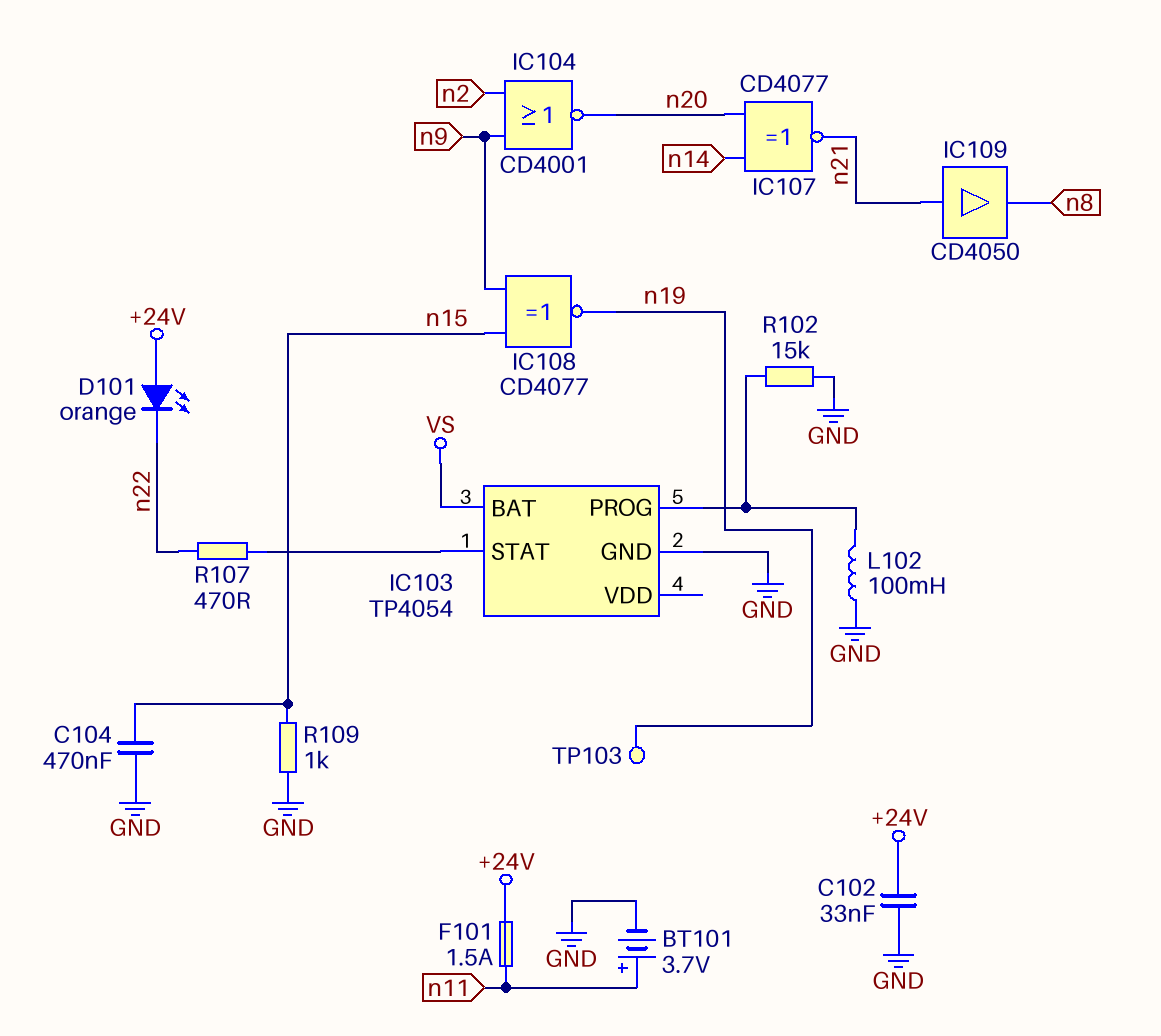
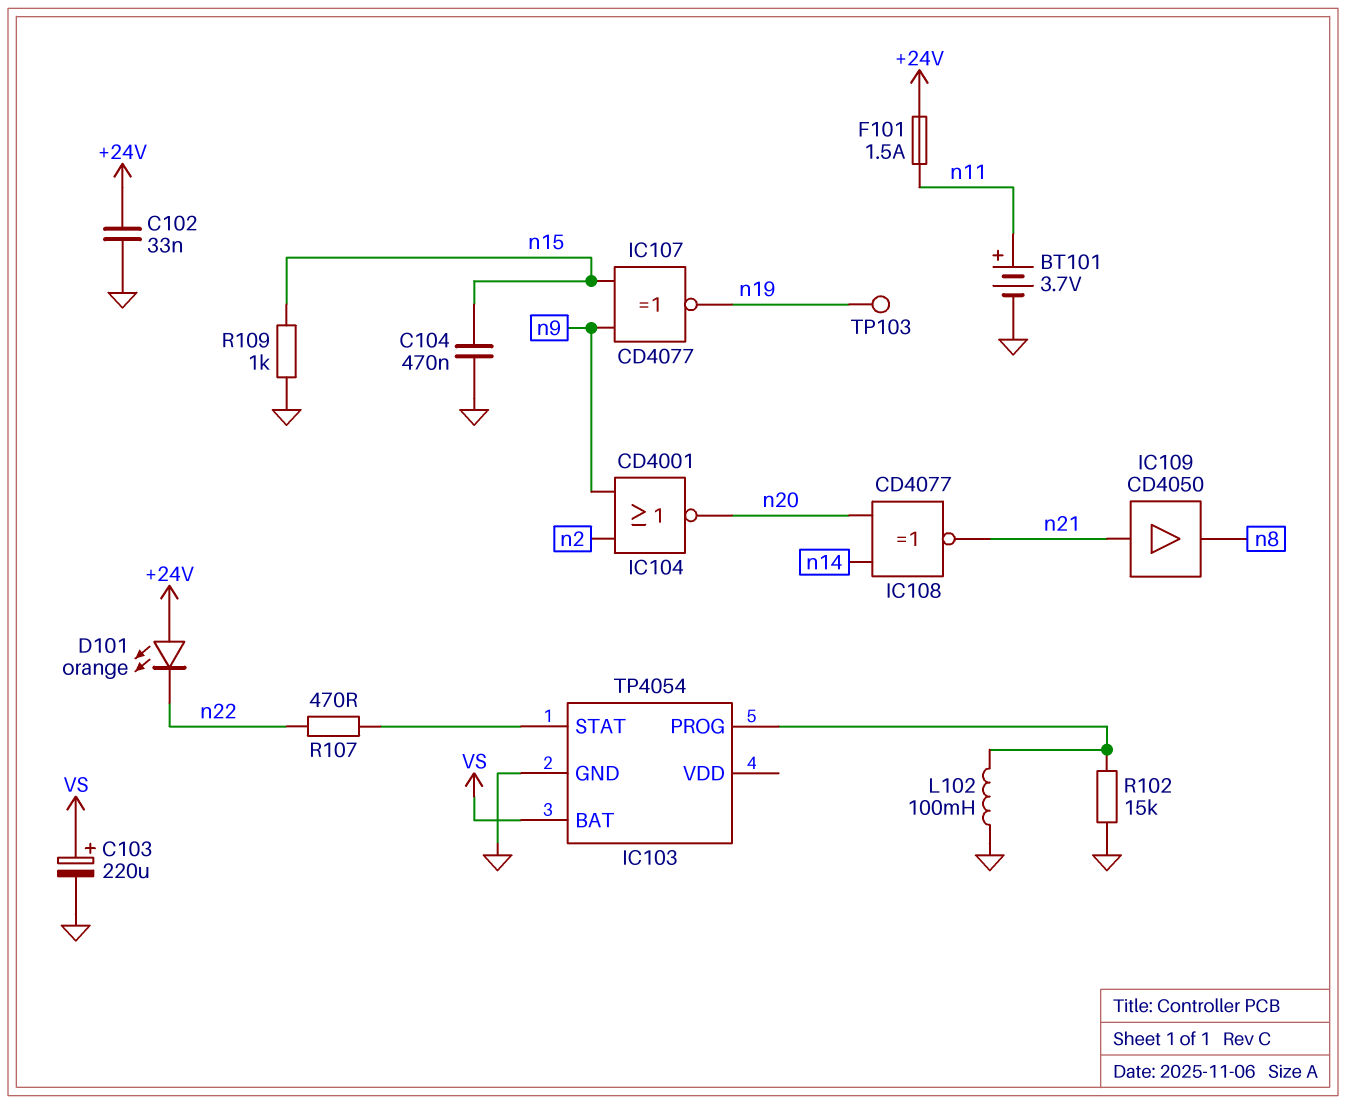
C103: none -> 220uF (plus VS, minus GND)
IC107: XNOR CD4077 (in n14, in n20, out n21) -> XNOR CD4077 (in n9, in n15, out n19)
IC108: XNOR CD4077 (in n9, in n15, out n19) -> XNOR CD4077 (in n14, in n20, out n21)

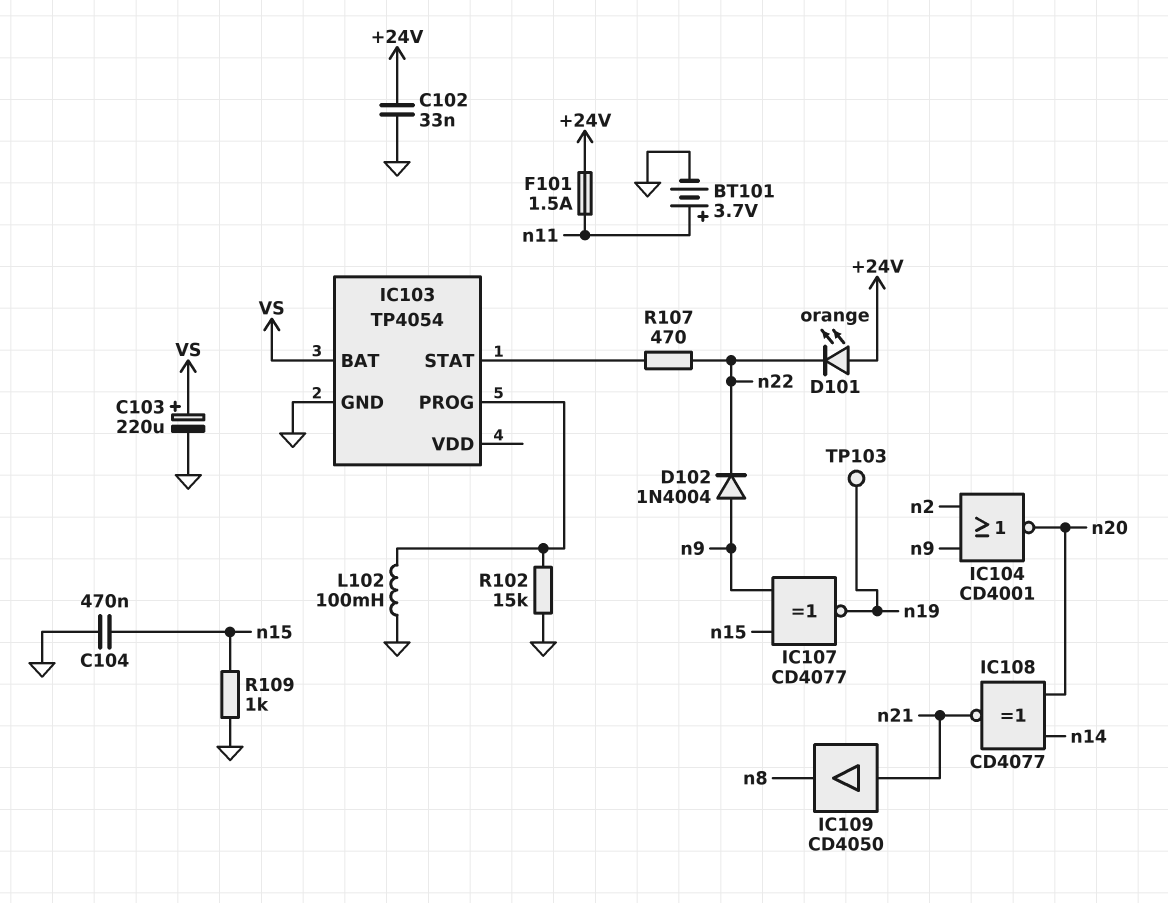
D102: none -> diode 1N4004 (A n9, K n22)

